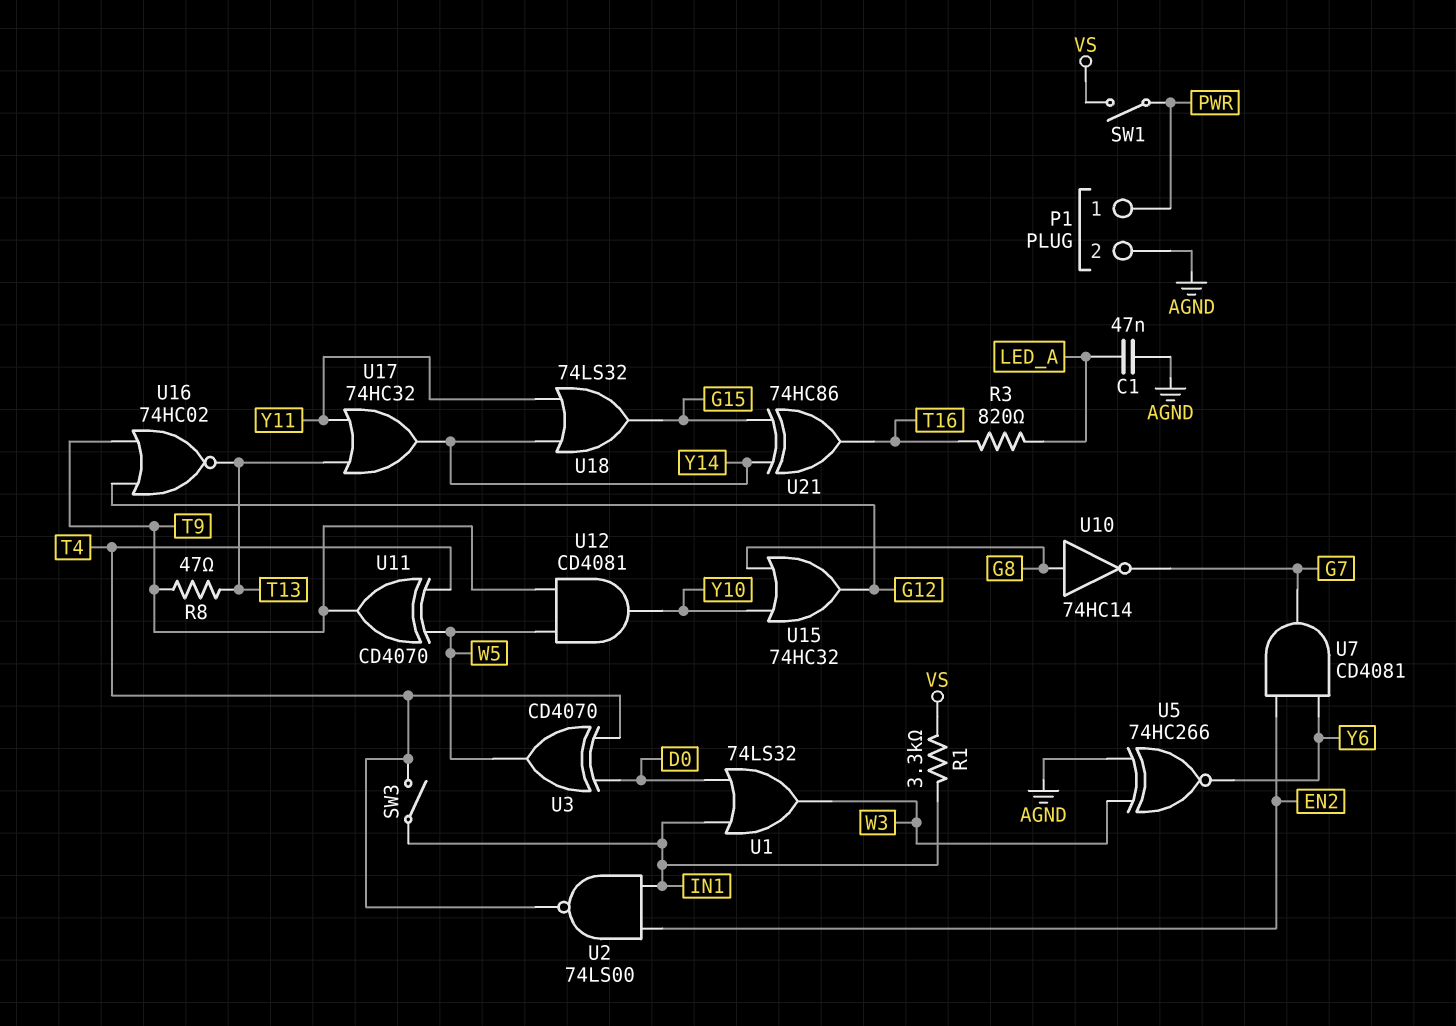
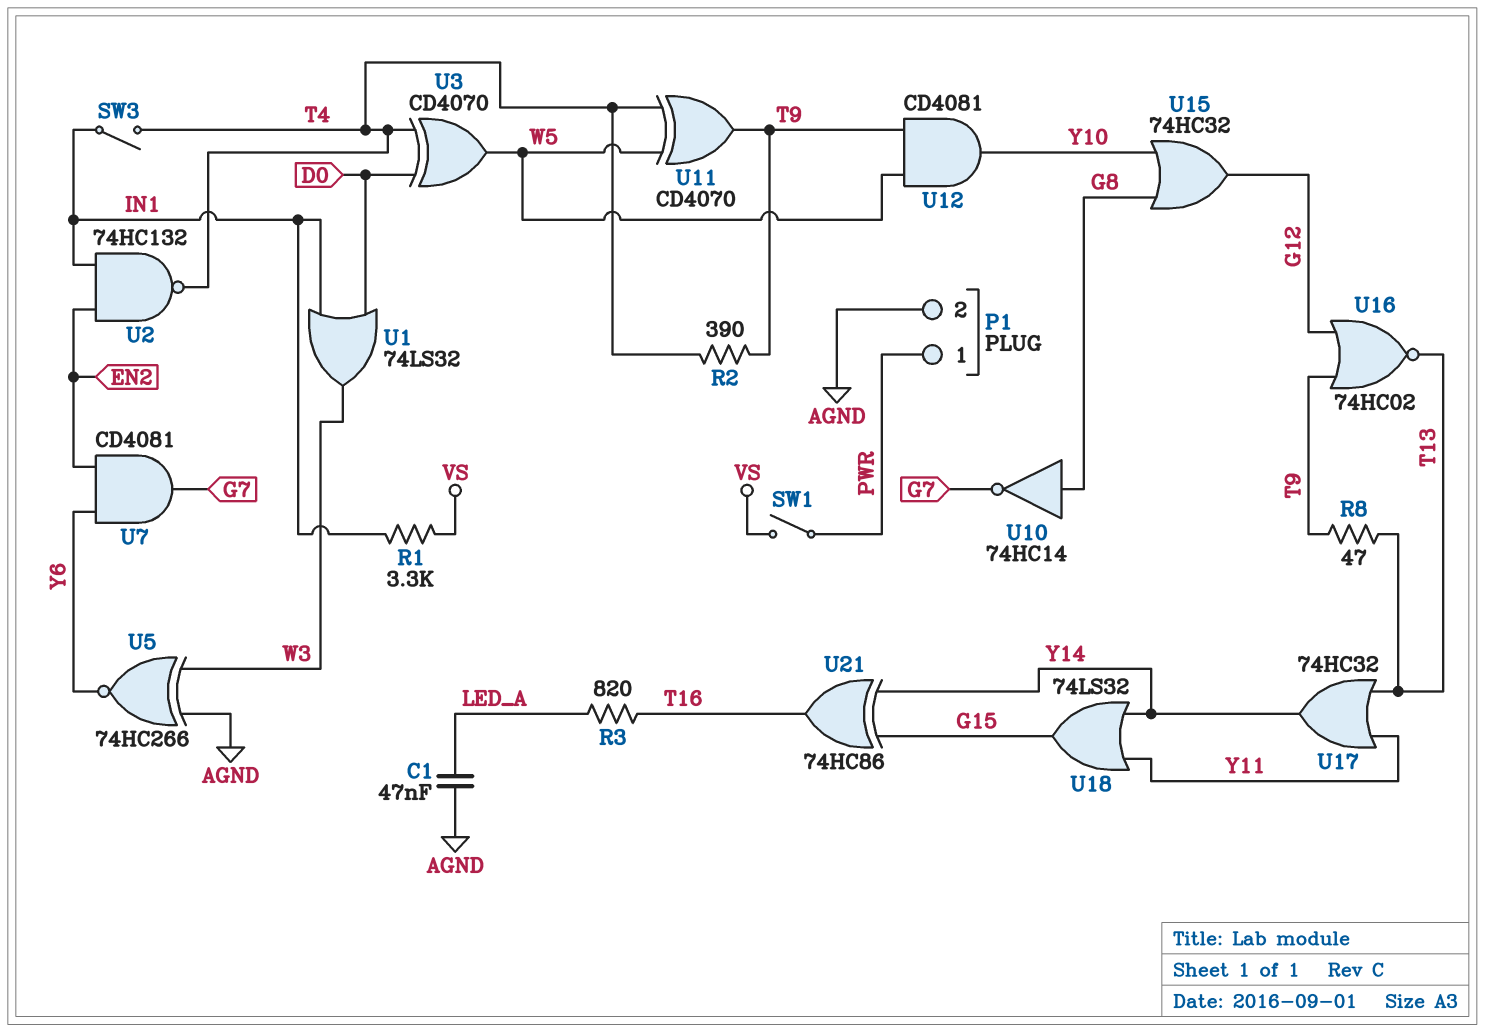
R2: none -> 390 (T4, T9)
U2: NAND 74LS00 (in EN2, in IN1, out T4) -> NAND 74HC132 (in EN2, in IN1, out T4)

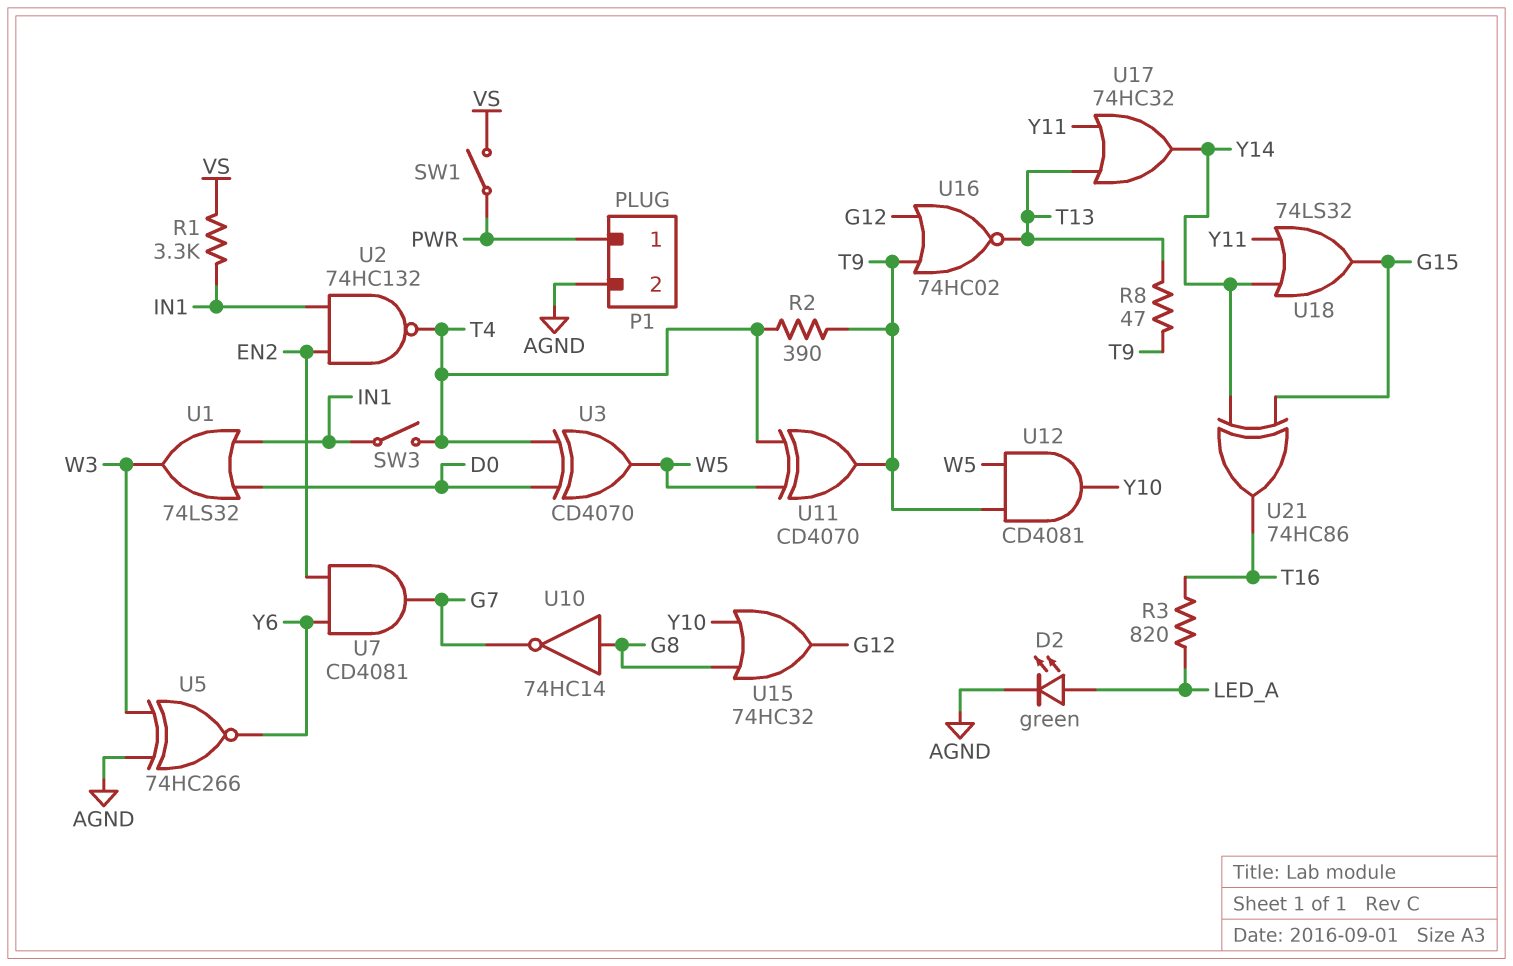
C1: 47nF (AGND, LED_A) -> none
D2: none -> LED green (A LED_A, K AGND)

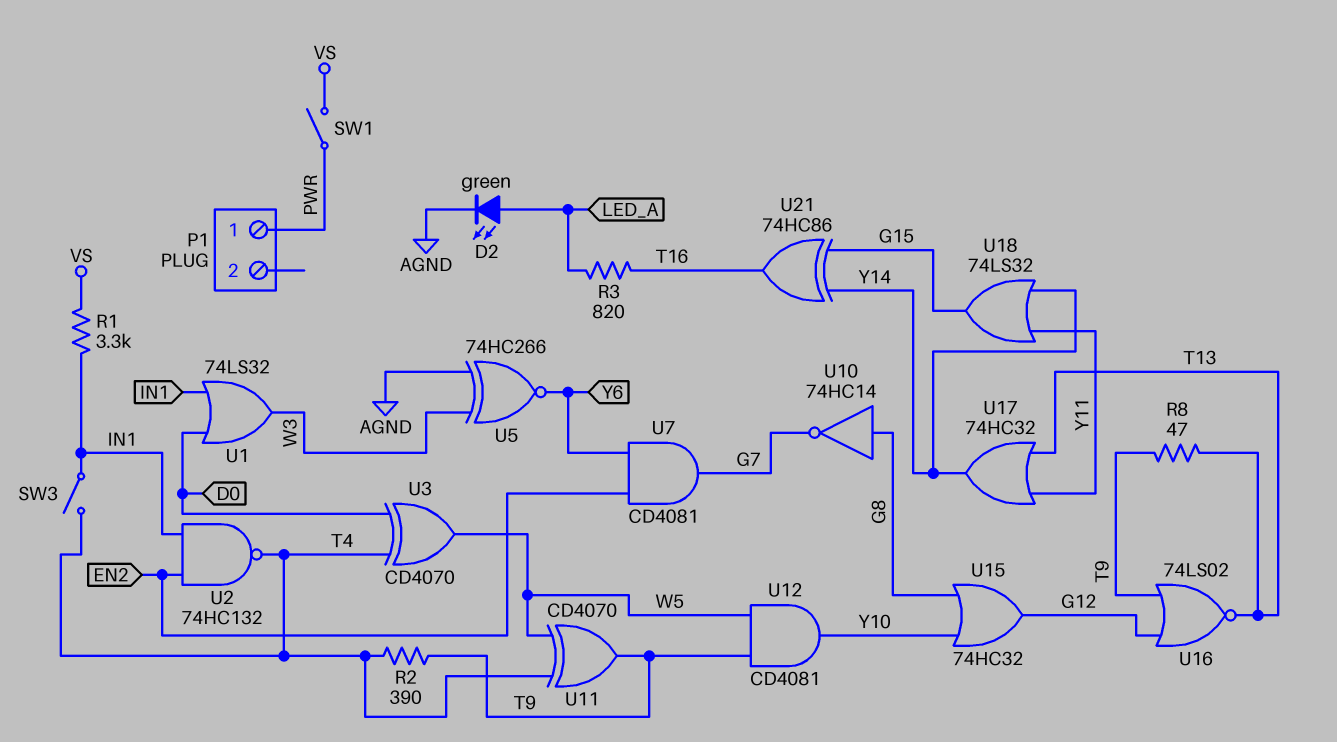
P1 pin 2: AGND -> none
U16: NOR 74HC02 (in G12, in T9, out T13) -> NOR 74LS02 (in G12, in T9, out T13)

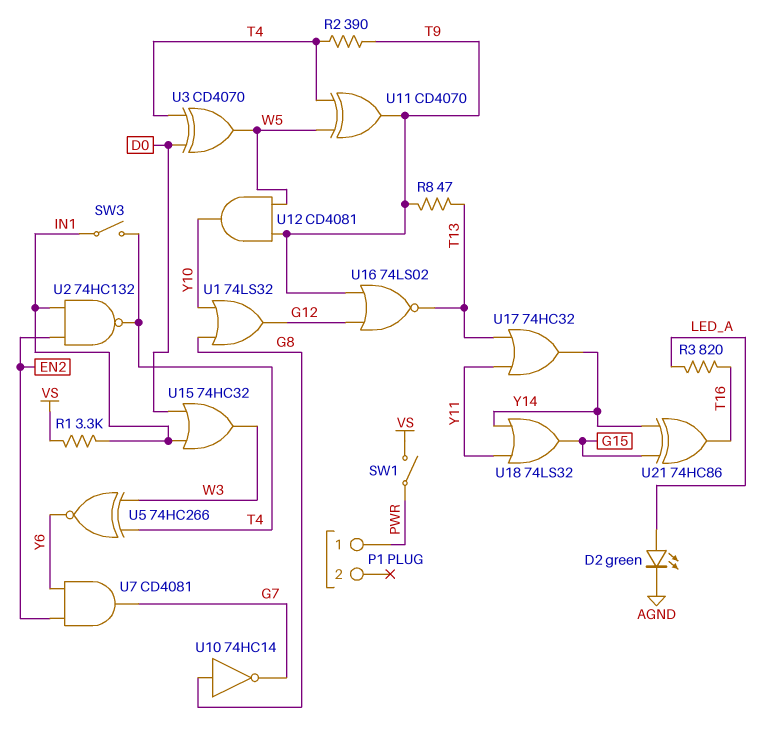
U1: OR 74LS32 (in D0, in IN1, out W3) -> OR 74LS32 (in G8, in Y10, out G12)
U5: XNOR 74HC266 (in AGND, in W3, out Y6) -> XNOR 74HC266 (in T4, in W3, out Y6)
U15: OR 74HC32 (in G8, in Y10, out G12) -> OR 74HC32 (in D0, in IN1, out W3)

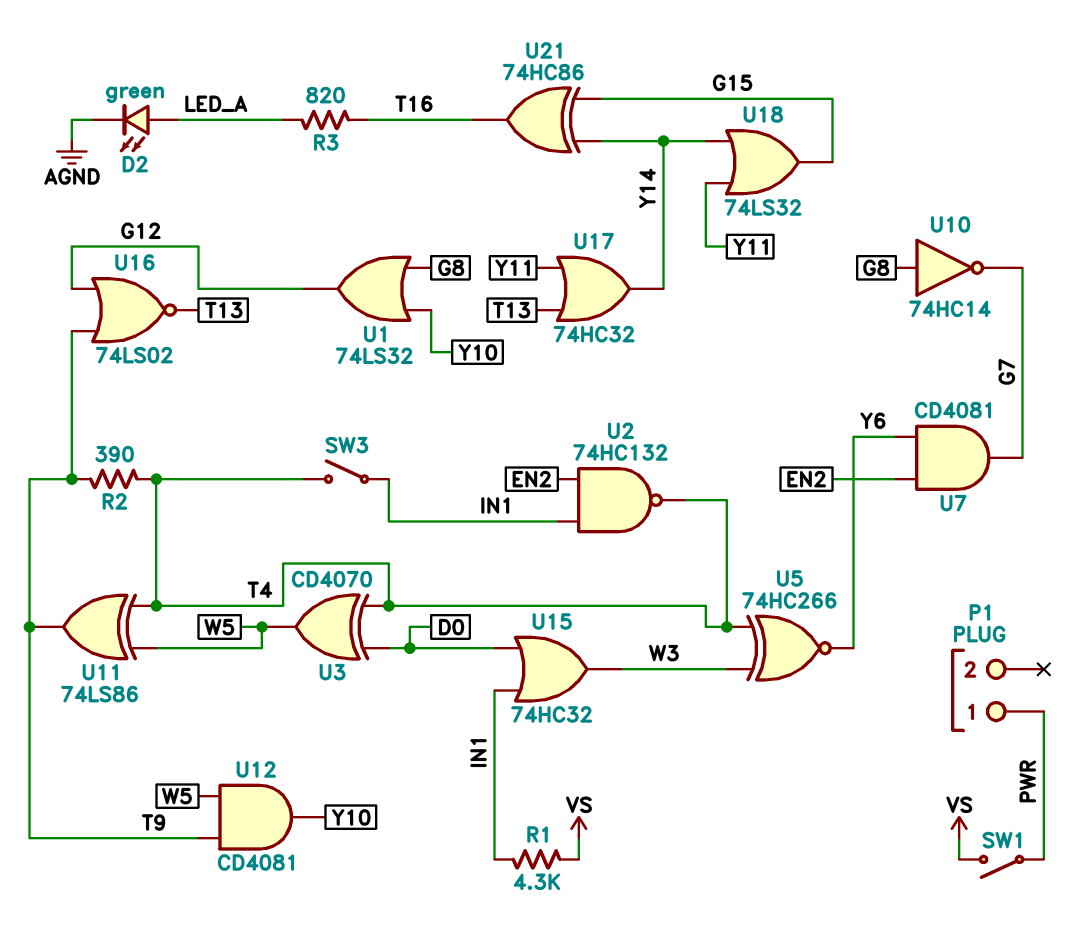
R1: 3.3k (IN1, VS) -> 4.3k (IN1, VS)
R8: 47 (T9, T13) -> none
U11: XOR CD4070 (in T4, in W5, out T9) -> XOR 74LS86 (in T4, in W5, out T9)

